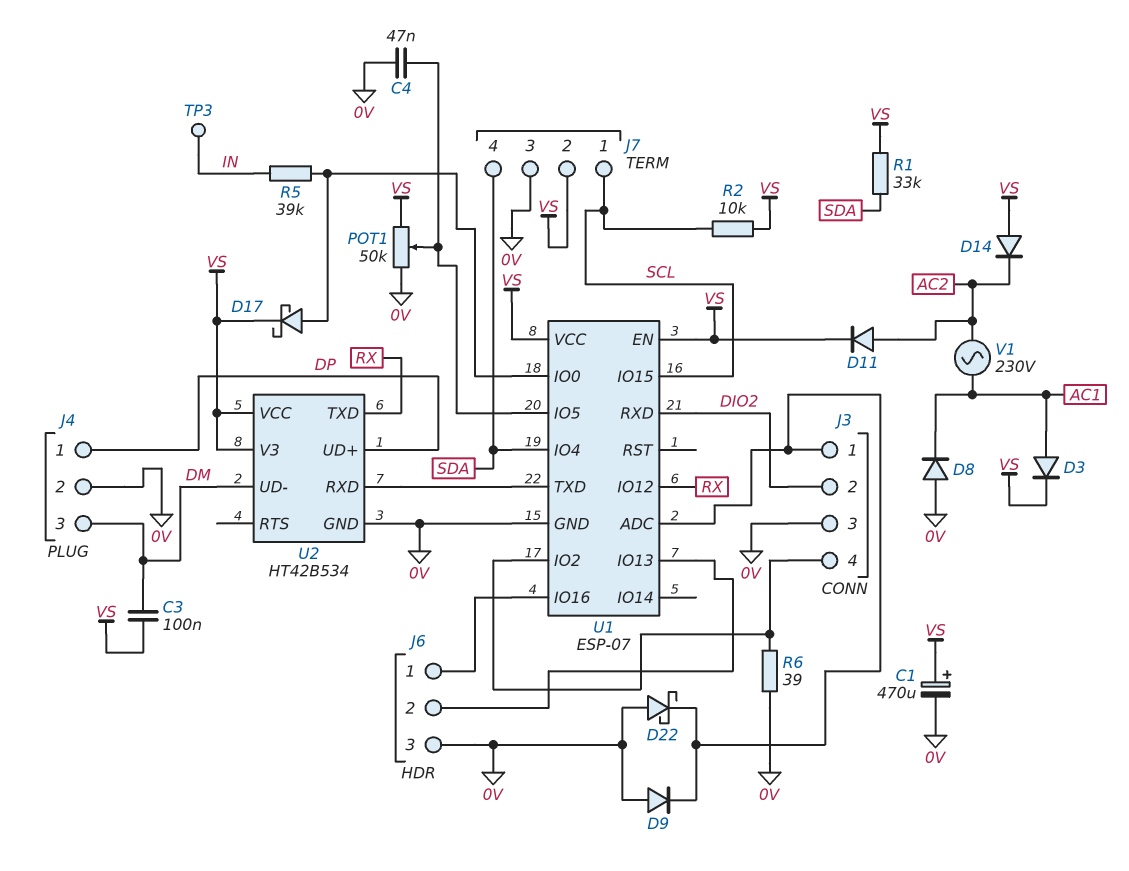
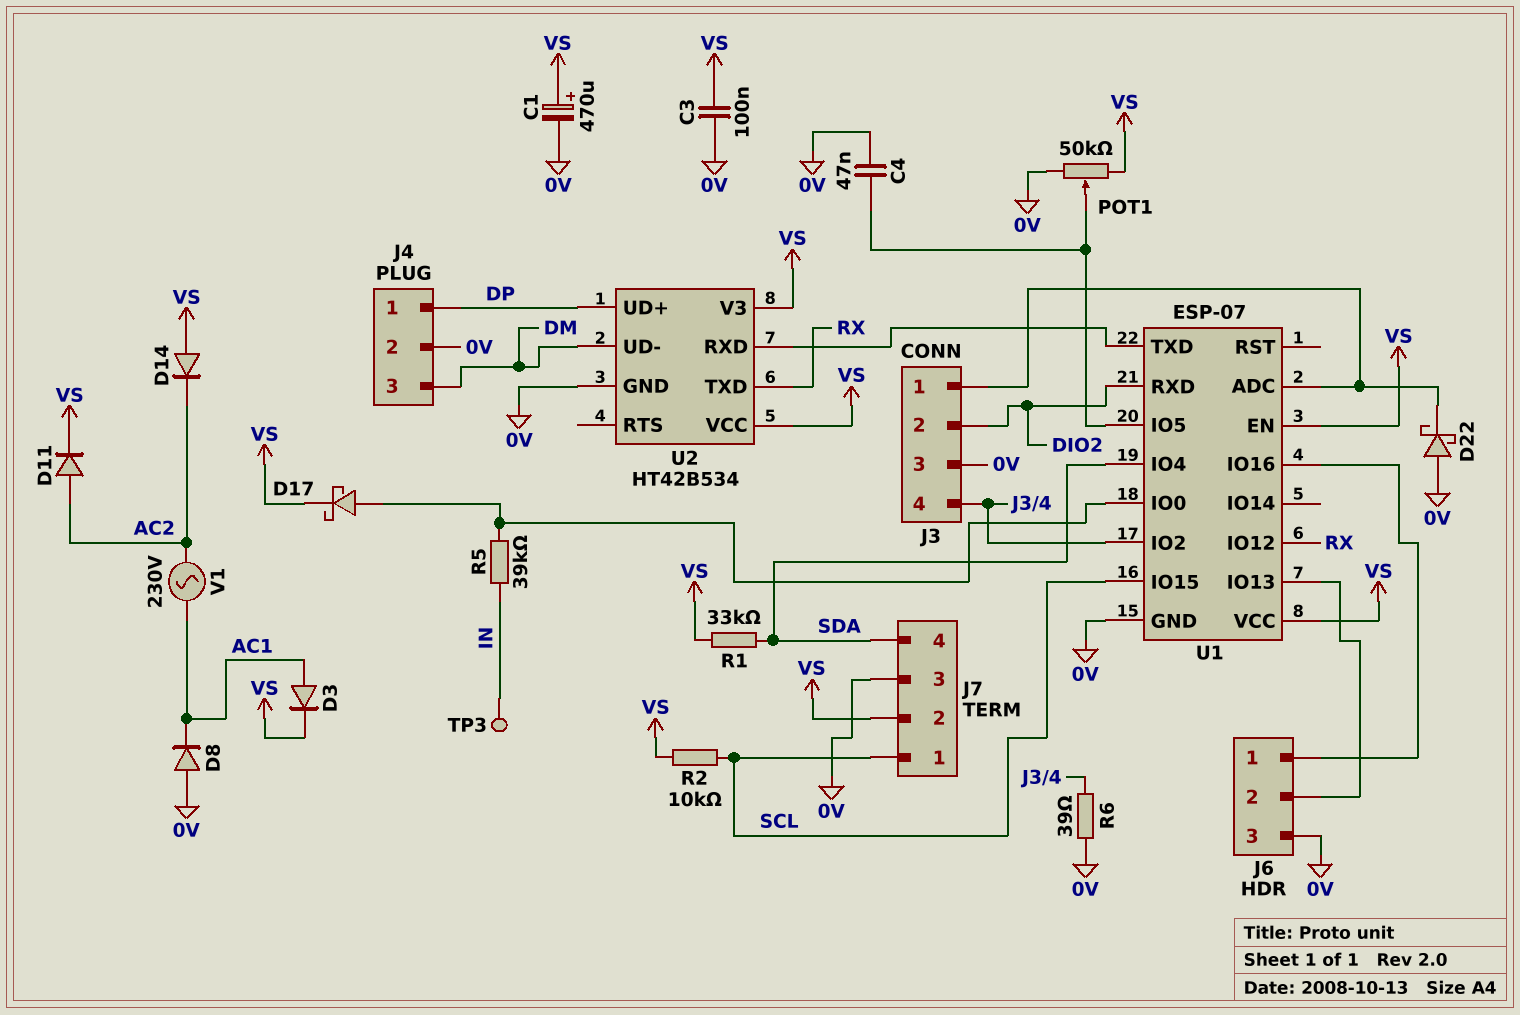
C3: 100nF (DM, VS) -> 100nF (0V, VS)
D9: diode (A 0V, K J3/1) -> none

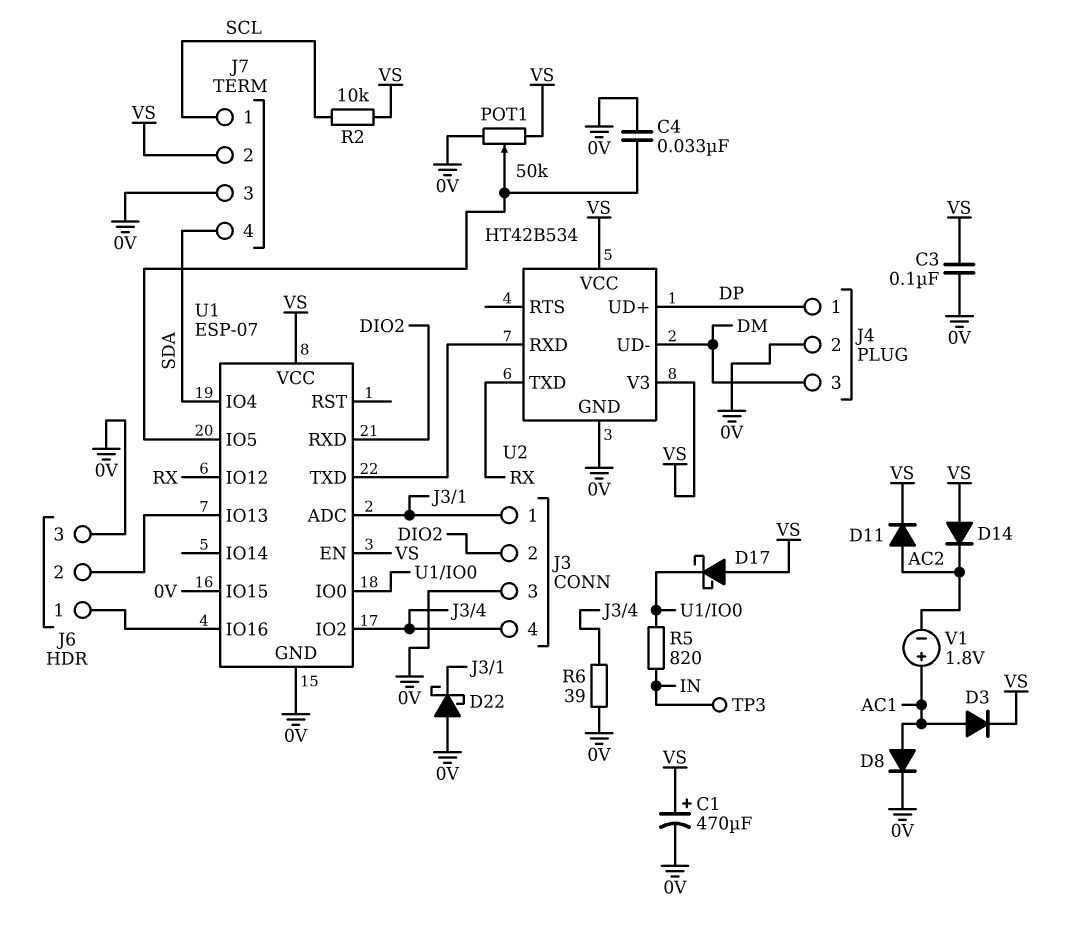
C4: 47nF (0V, U1/IO5) -> 33nF (0V, U1/IO5)
D8: diode (A 0V, K AC1) -> diode (A AC1, K 0V)
D17: schottky (A U1/IO0, K VS) -> schottky (A VS, K U1/IO0)
R1: 33k (SDA, VS) -> none
R5: 39k (IN, U1/IO0) -> 820 (IN, U1/IO0)
U1 pin IO15: SCL -> 0V
V1: AC 230V (AC1, AC2) -> 1.8V (plus AC1, minus AC2)

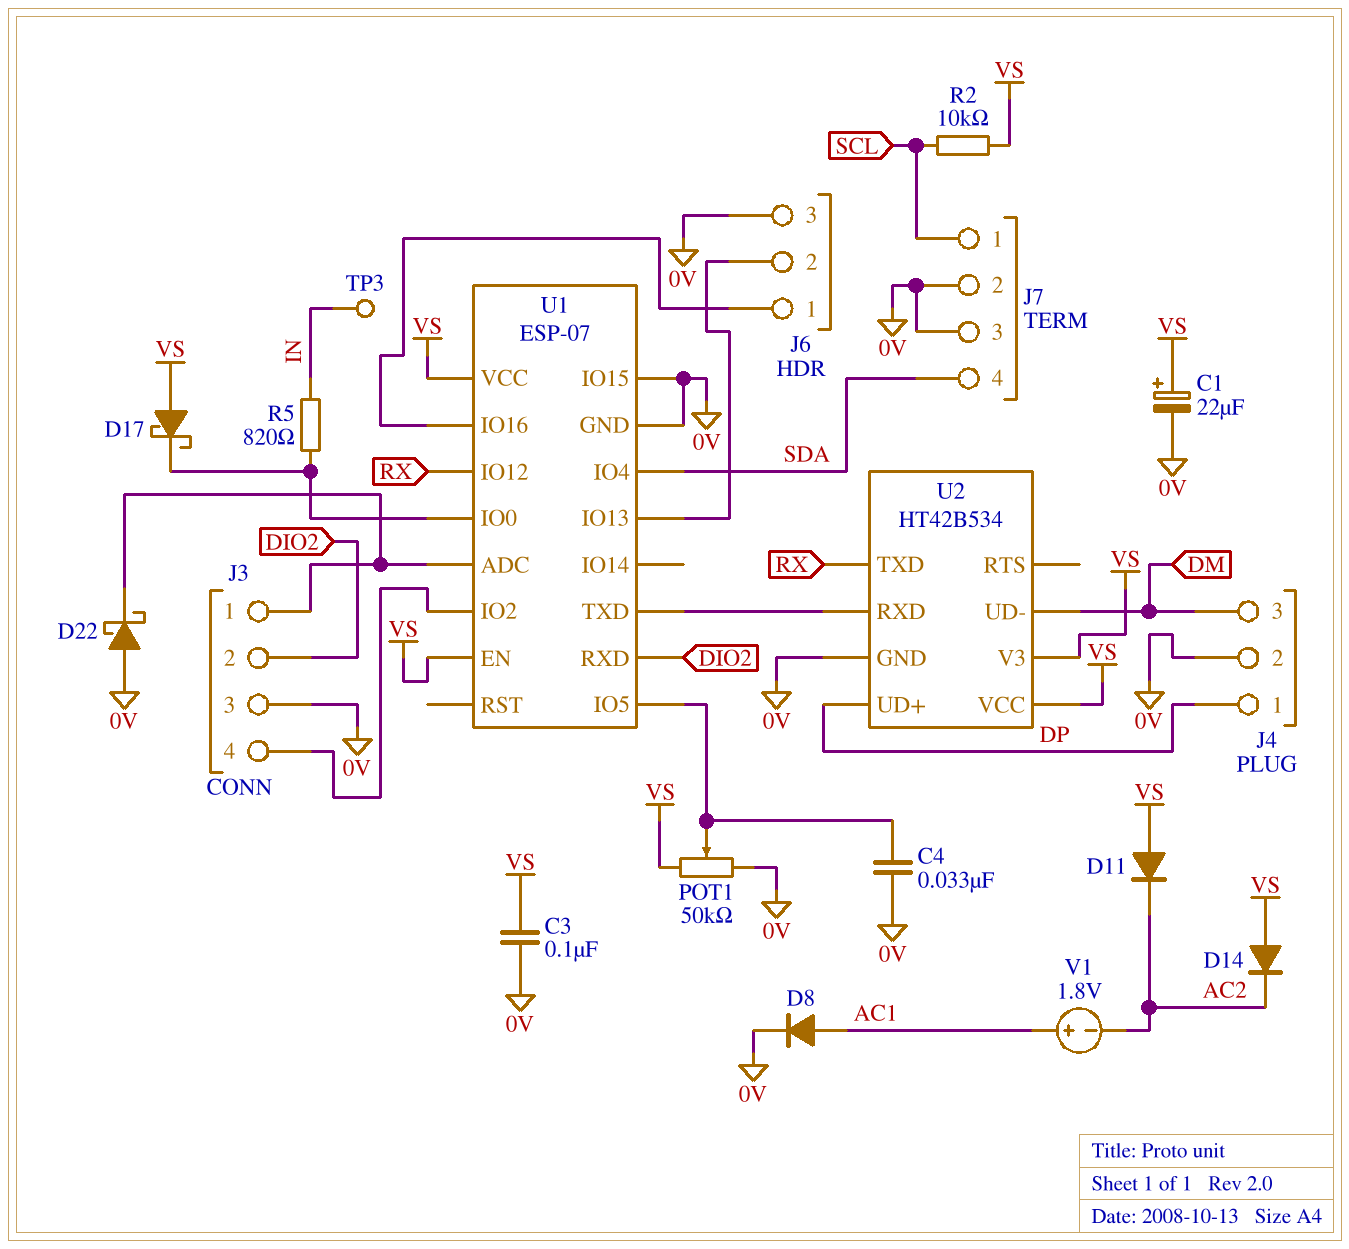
C1: 470uF (plus VS, minus 0V) -> 22uF (plus VS, minus 0V)
D3: diode (A AC1, K VS) -> none
D11: diode (A AC2, K VS) -> diode (A VS, K AC2)
J7 pin 2: VS -> 0V
R6: 39 (0V, J3/4) -> none

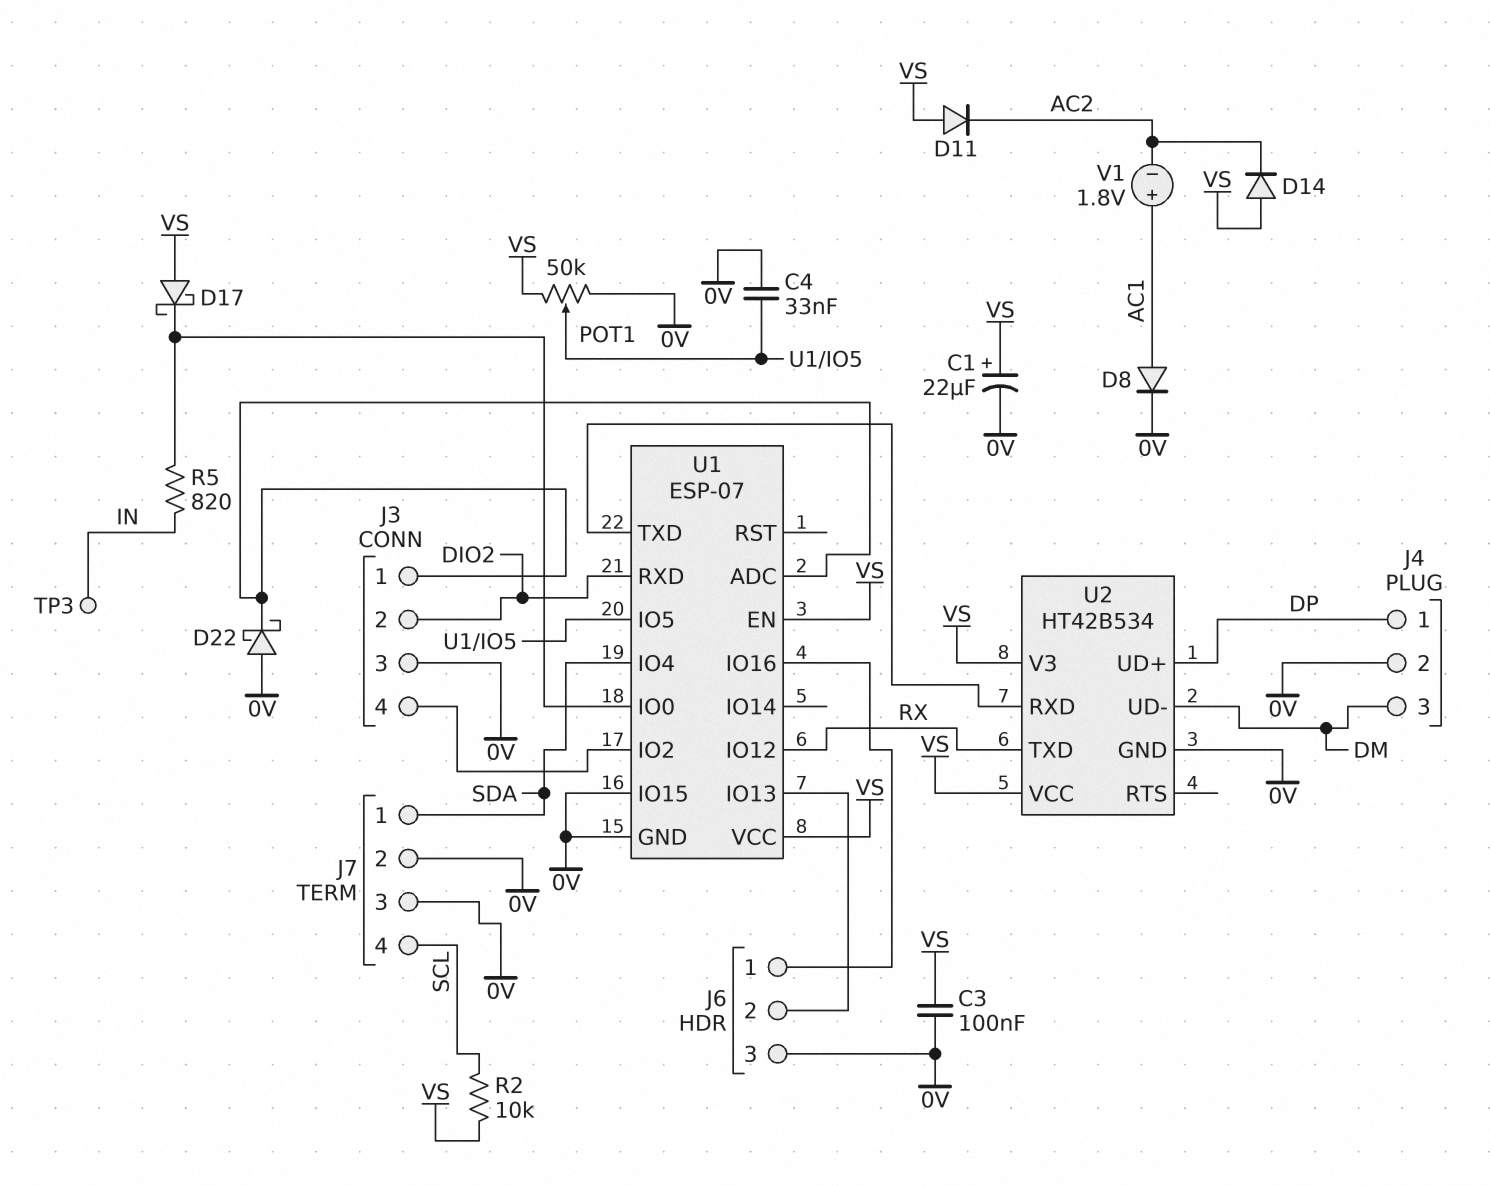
J7 pin 1: SCL -> SDA
J7 pin 4: SDA -> SCL

